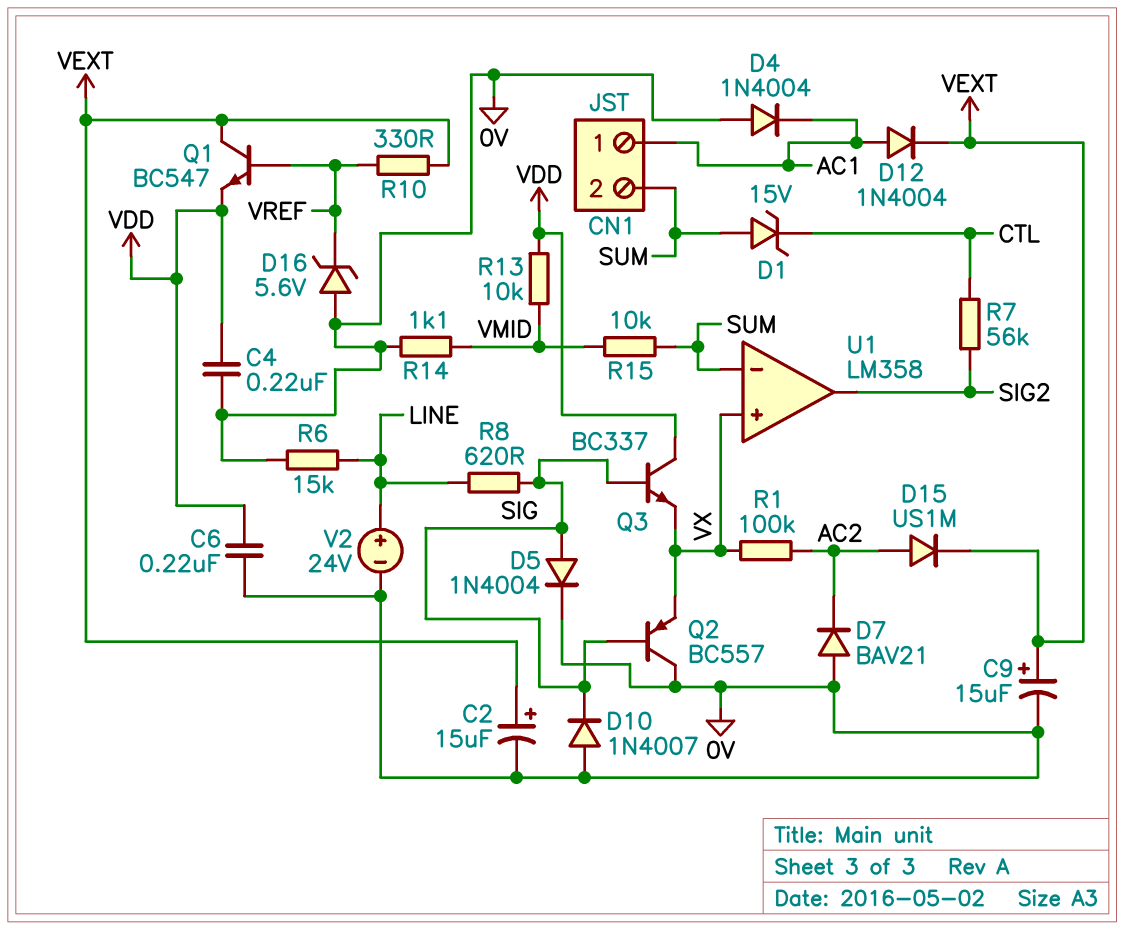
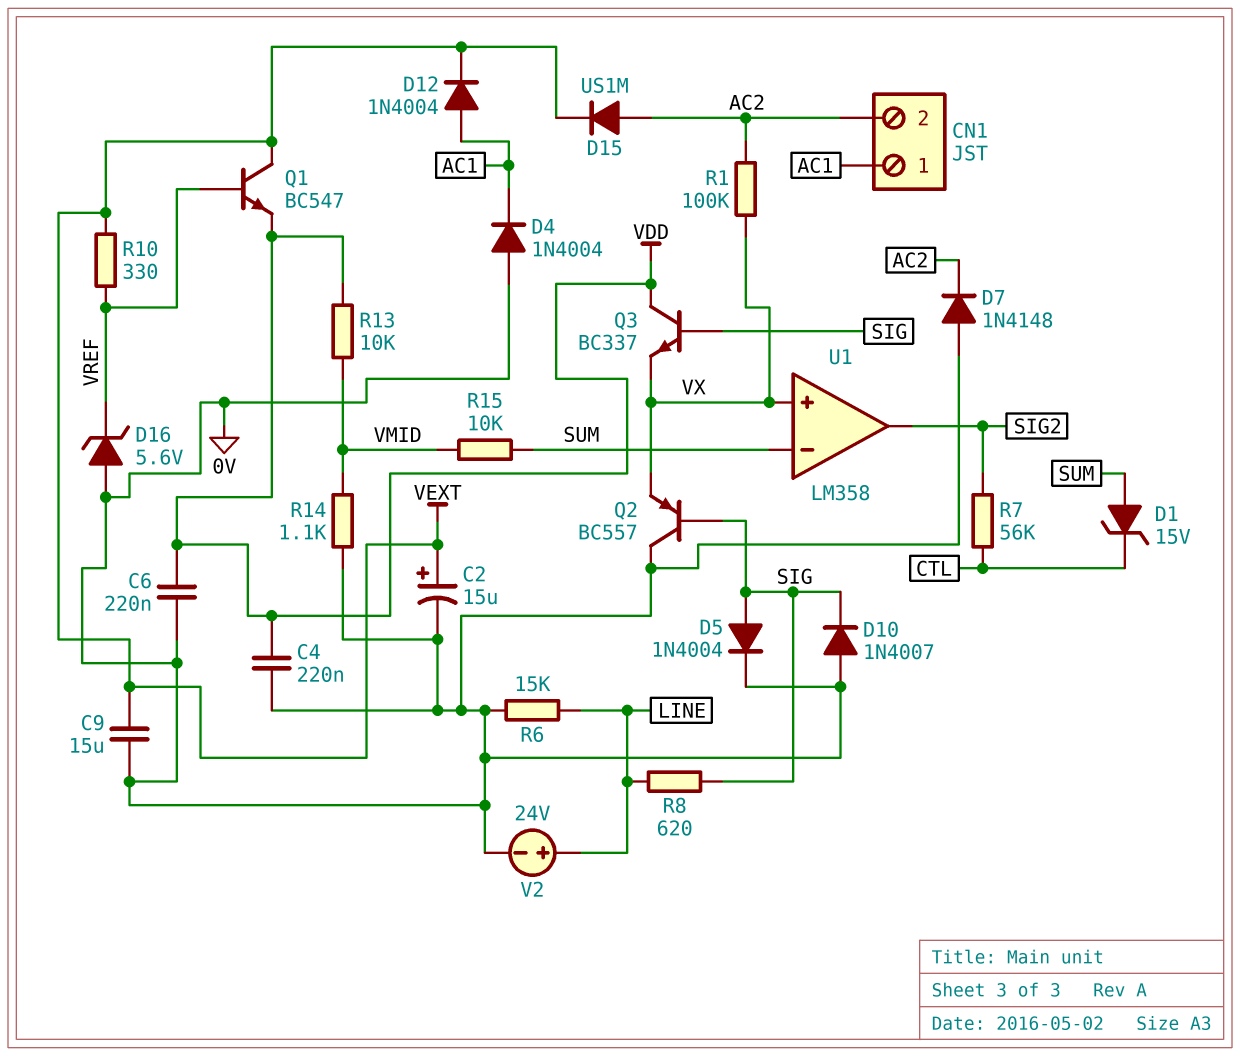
C9: 15uF (plus VEXT, minus 0V) -> 15uF (0V, VEXT)
CN1 pin 2: SUM -> AC2
D7: diode BAV21 (A 0V, K AC2) -> diode 1N4148 (A 0V, K AC2)

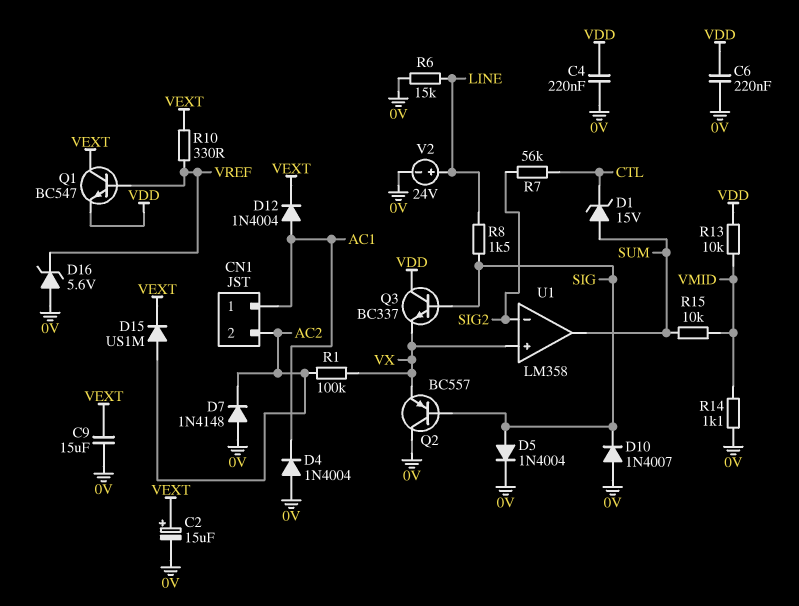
R8: 620 (LINE, SIG) -> 1.5k (LINE, SIG)
U1 pin in-: SUM -> SIG2
U1 pin out: SIG2 -> SUM

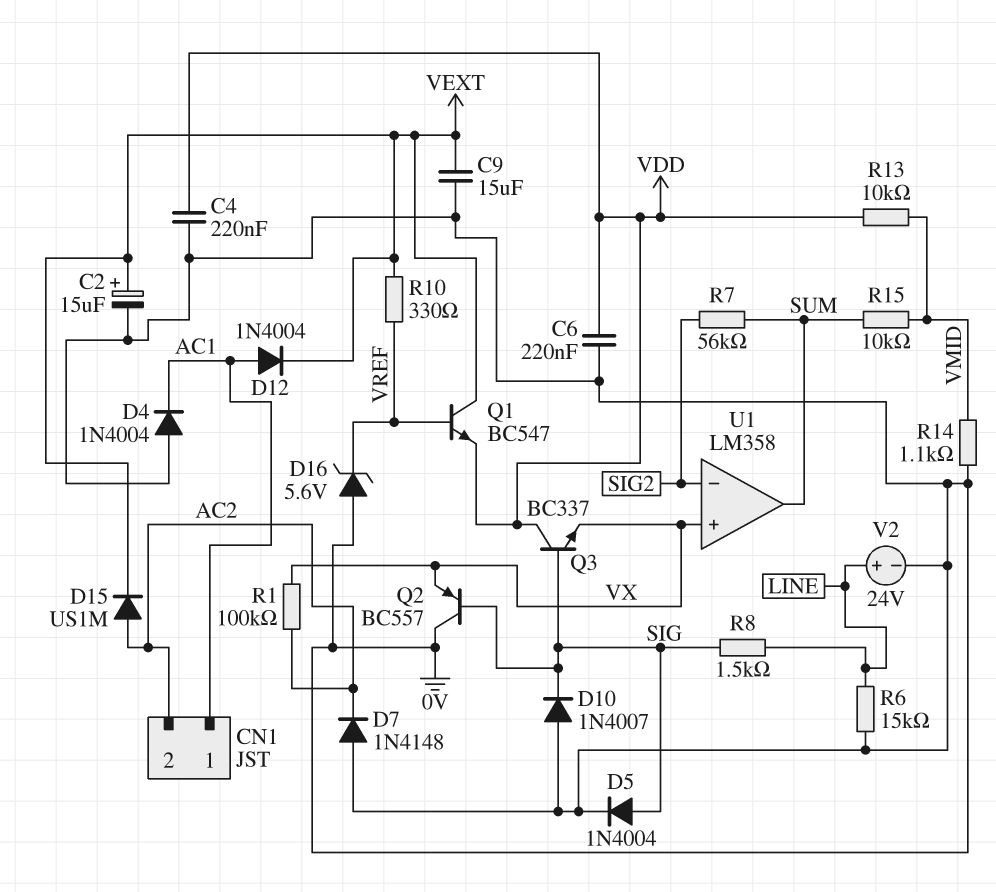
D1: zener 15V (A SUM, K CTL) -> none
R7: 56k (CTL, SIG2) -> 56k (SIG2, SUM)

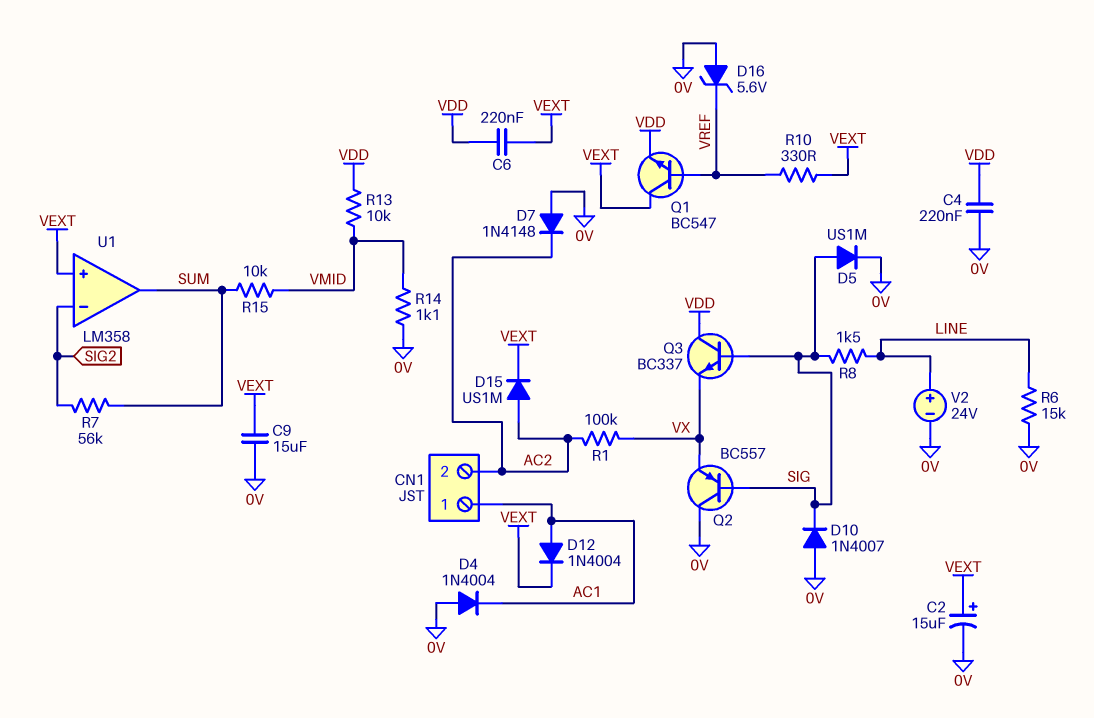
C6: 220nF (0V, VDD) -> 220nF (VDD, VEXT)
D5: diode 1N4004 (A SIG, K 0V) -> diode US1M (A SIG, K 0V)
U1 pin in+: VX -> VEXT

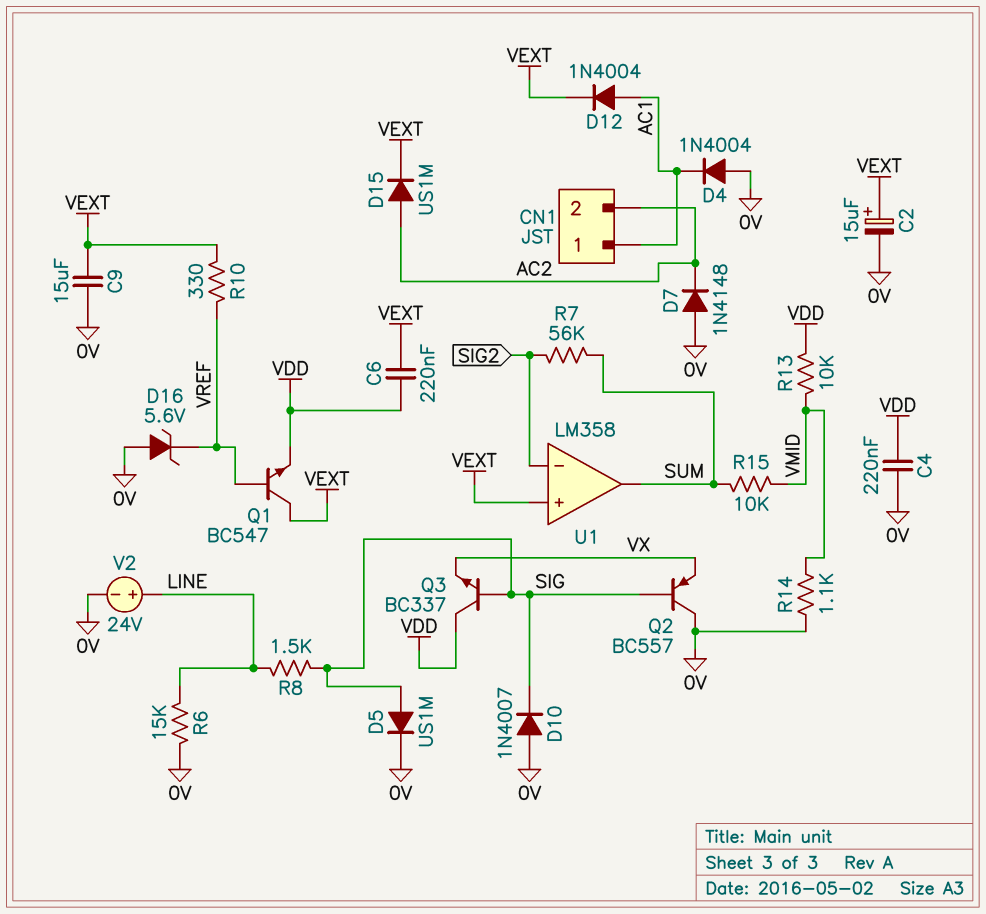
R1: 100k (AC2, VX) -> none

